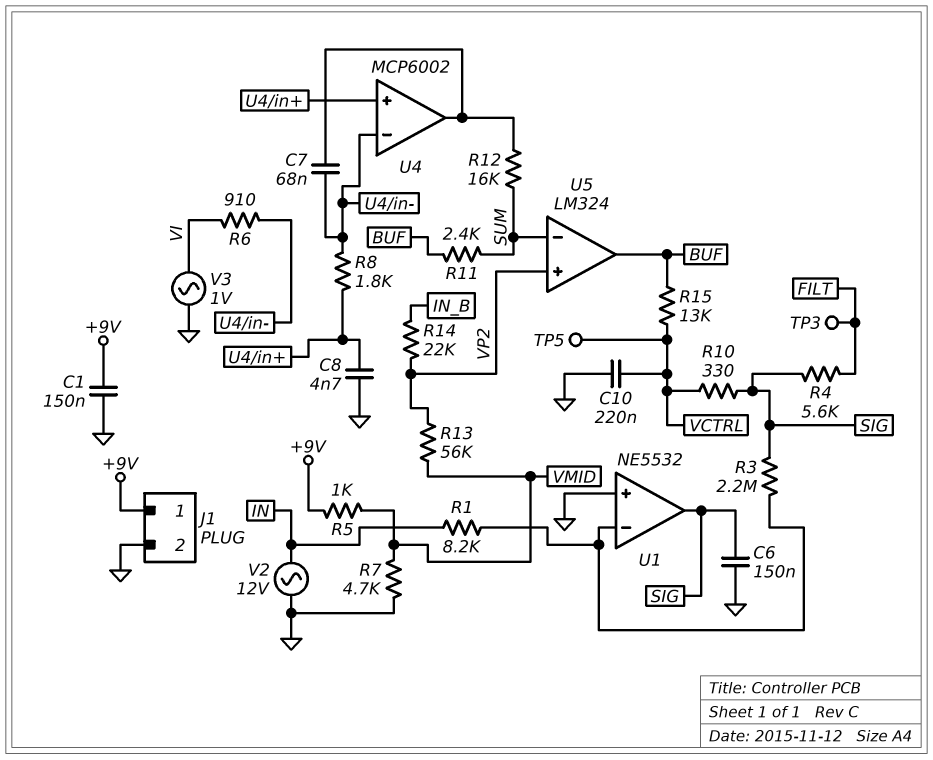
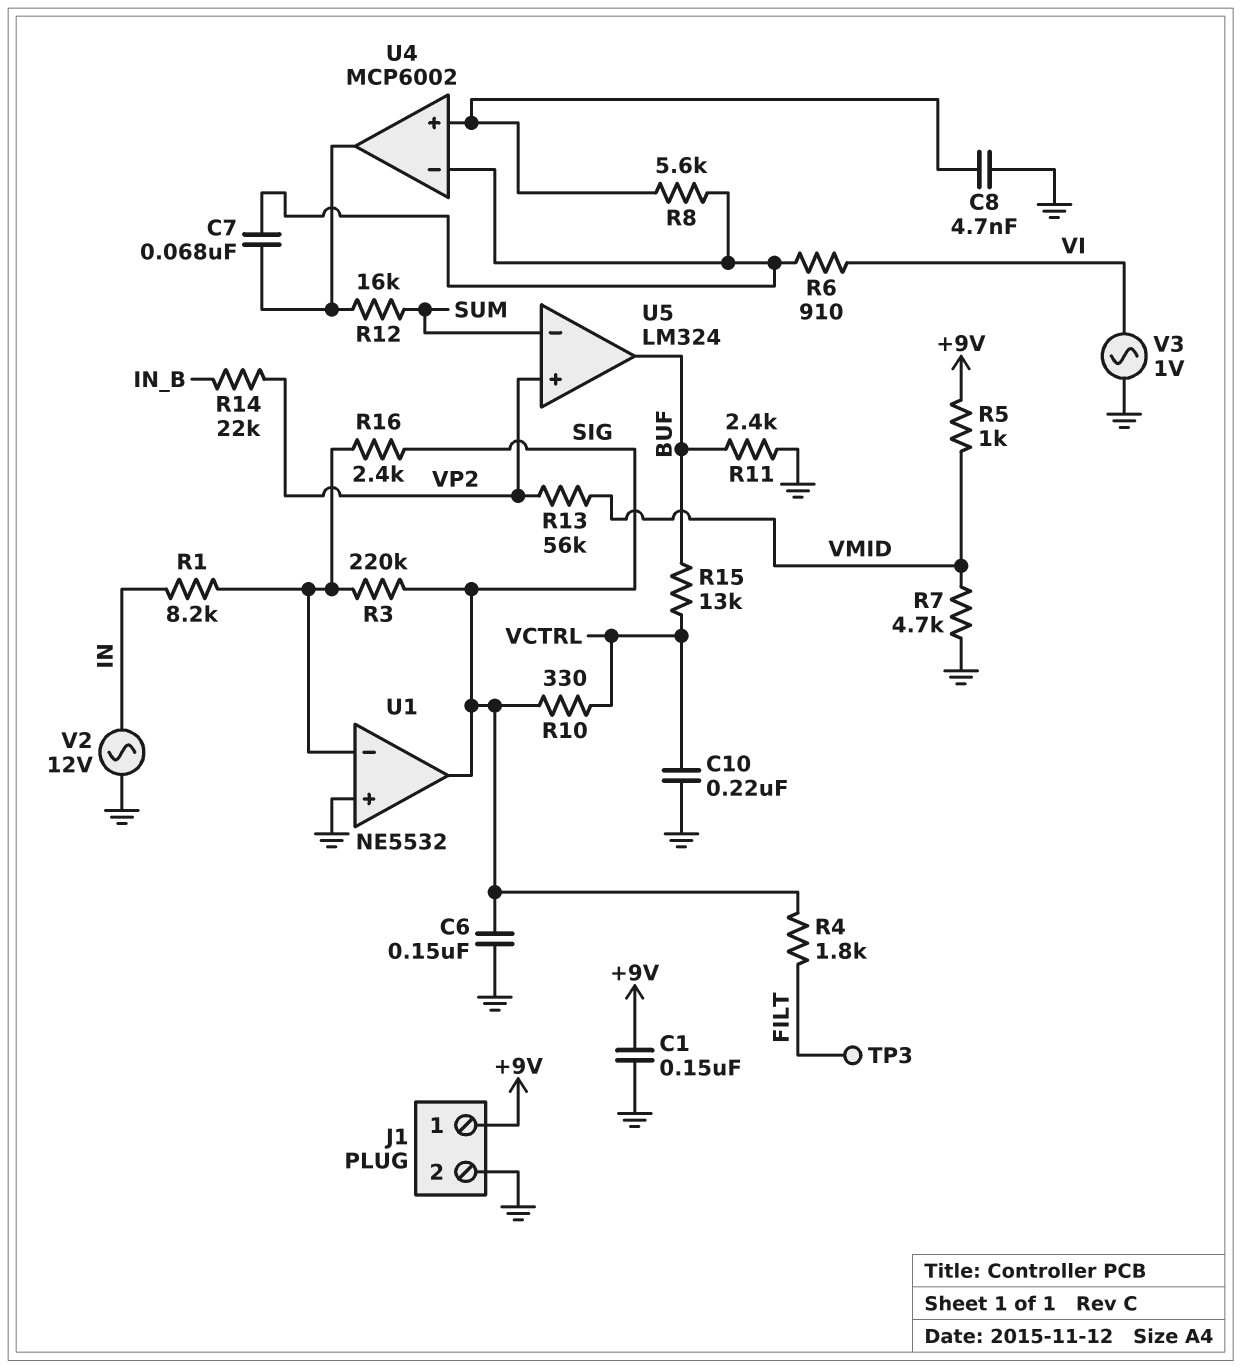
R3: 2.2M (SIG, U1/in-) -> 220k (SIG, U1/in-)
R4: 5.6k (FILT, SIG) -> 1.8k (FILT, SIG)
R8: 1.8k (U4/in+, U4/in-) -> 5.6k (U4/in+, U4/in-)
R11: 2.4k (BUF, SUM) -> 2.4k (BUF, GND)
R16: none -> 2.4k (SIG, U1/in-)
TP5: test point (VCTRL) -> none

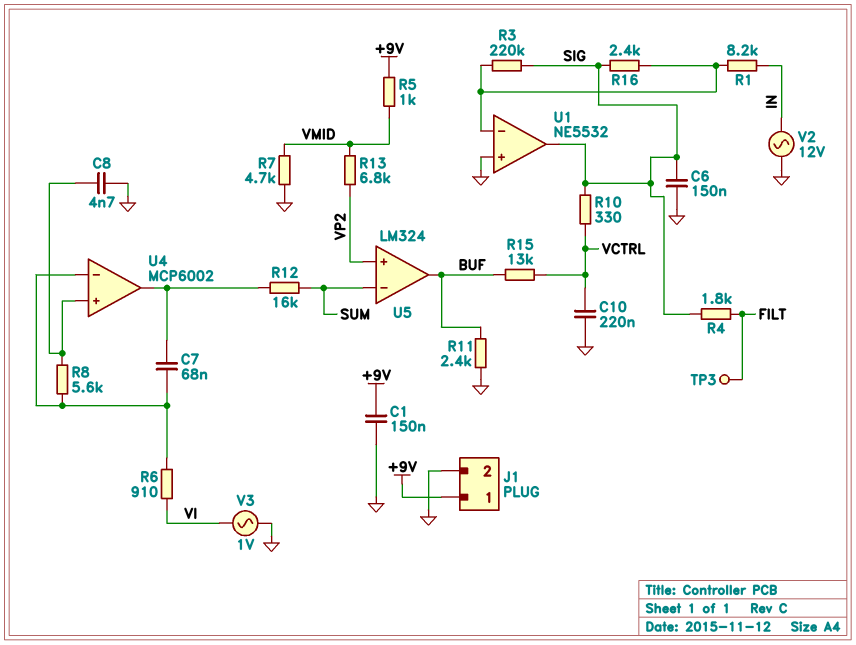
R13: 56k (VMID, VP2) -> 6.8k (VMID, VP2)
R14: 22k (IN_B, VP2) -> none

